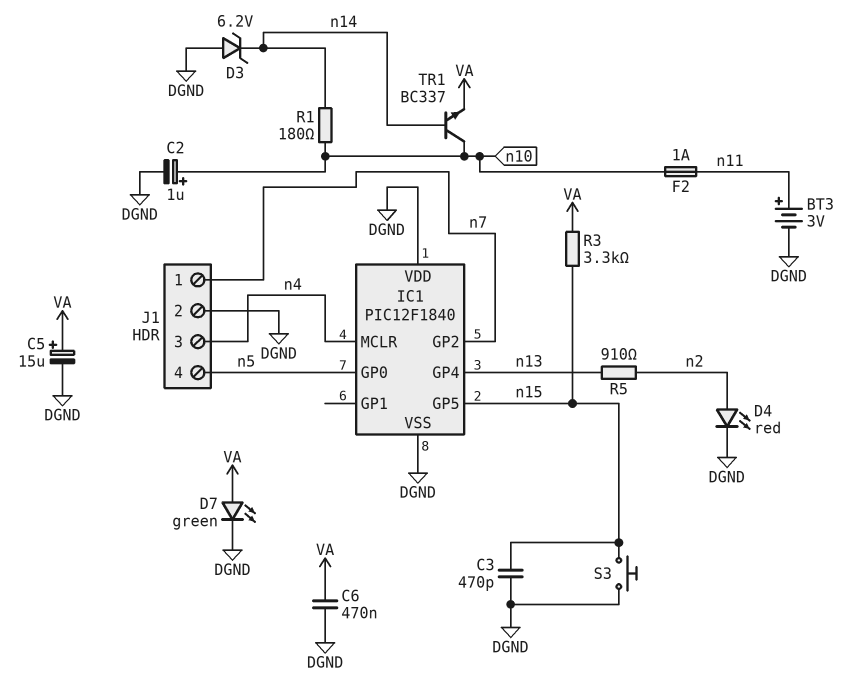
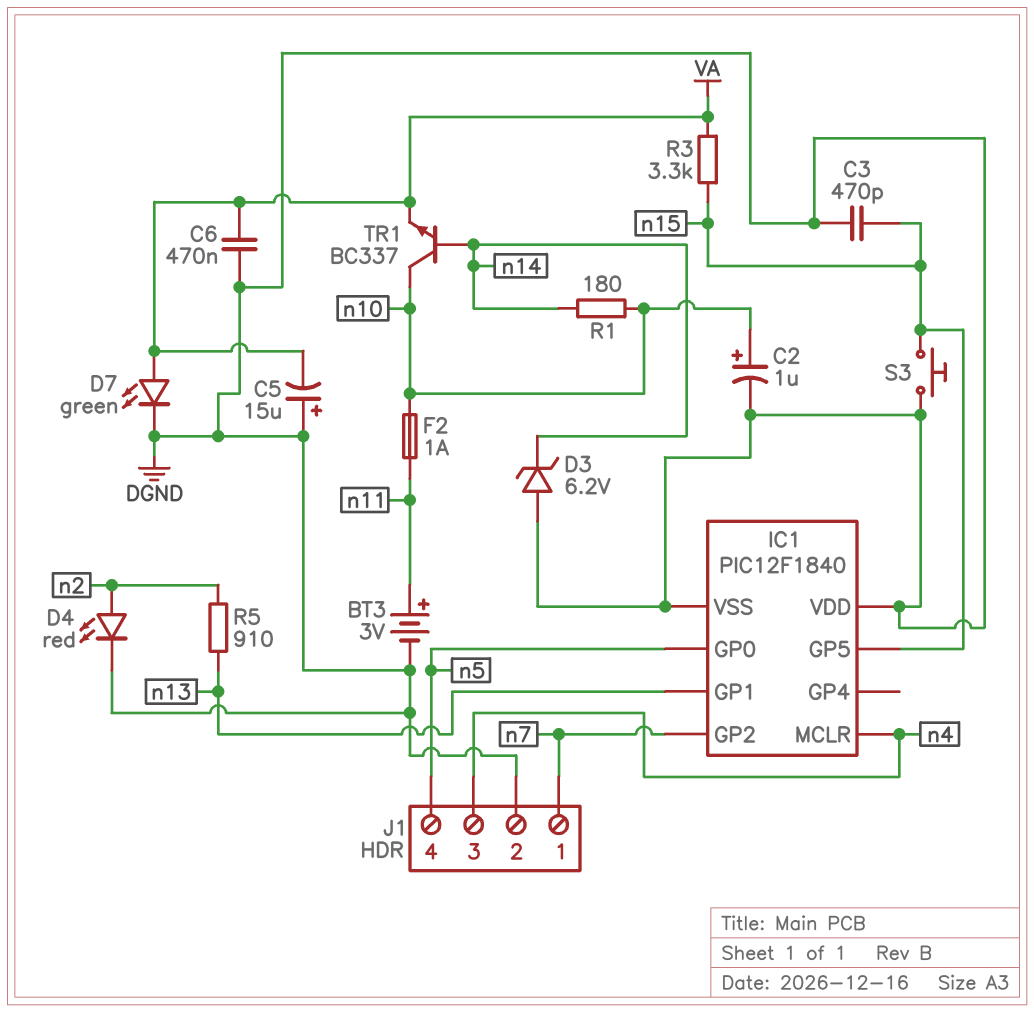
C5: 15uF (plus VA, minus DGND) -> 15uF (plus DGND, minus VA)
IC1 pin GP1: none -> n13
IC1 pin GP4: n13 -> none

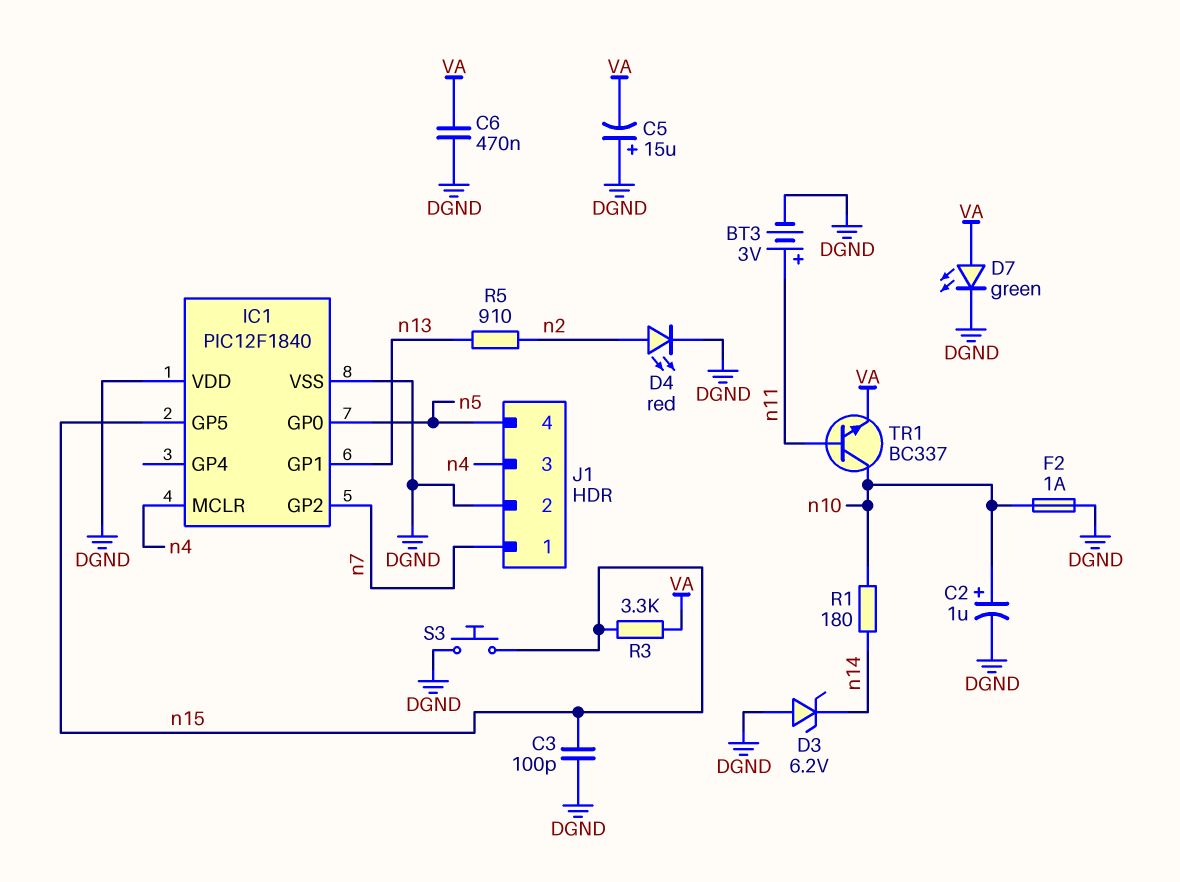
C3: 470pF (DGND, n15) -> 100pF (DGND, n15)
F2: 1A (n10, n11) -> 1A (DGND, n10)
TR1: NPN BC337 (B n14, C n10, E VA) -> NPN BC337 (B n11, C n10, E VA)

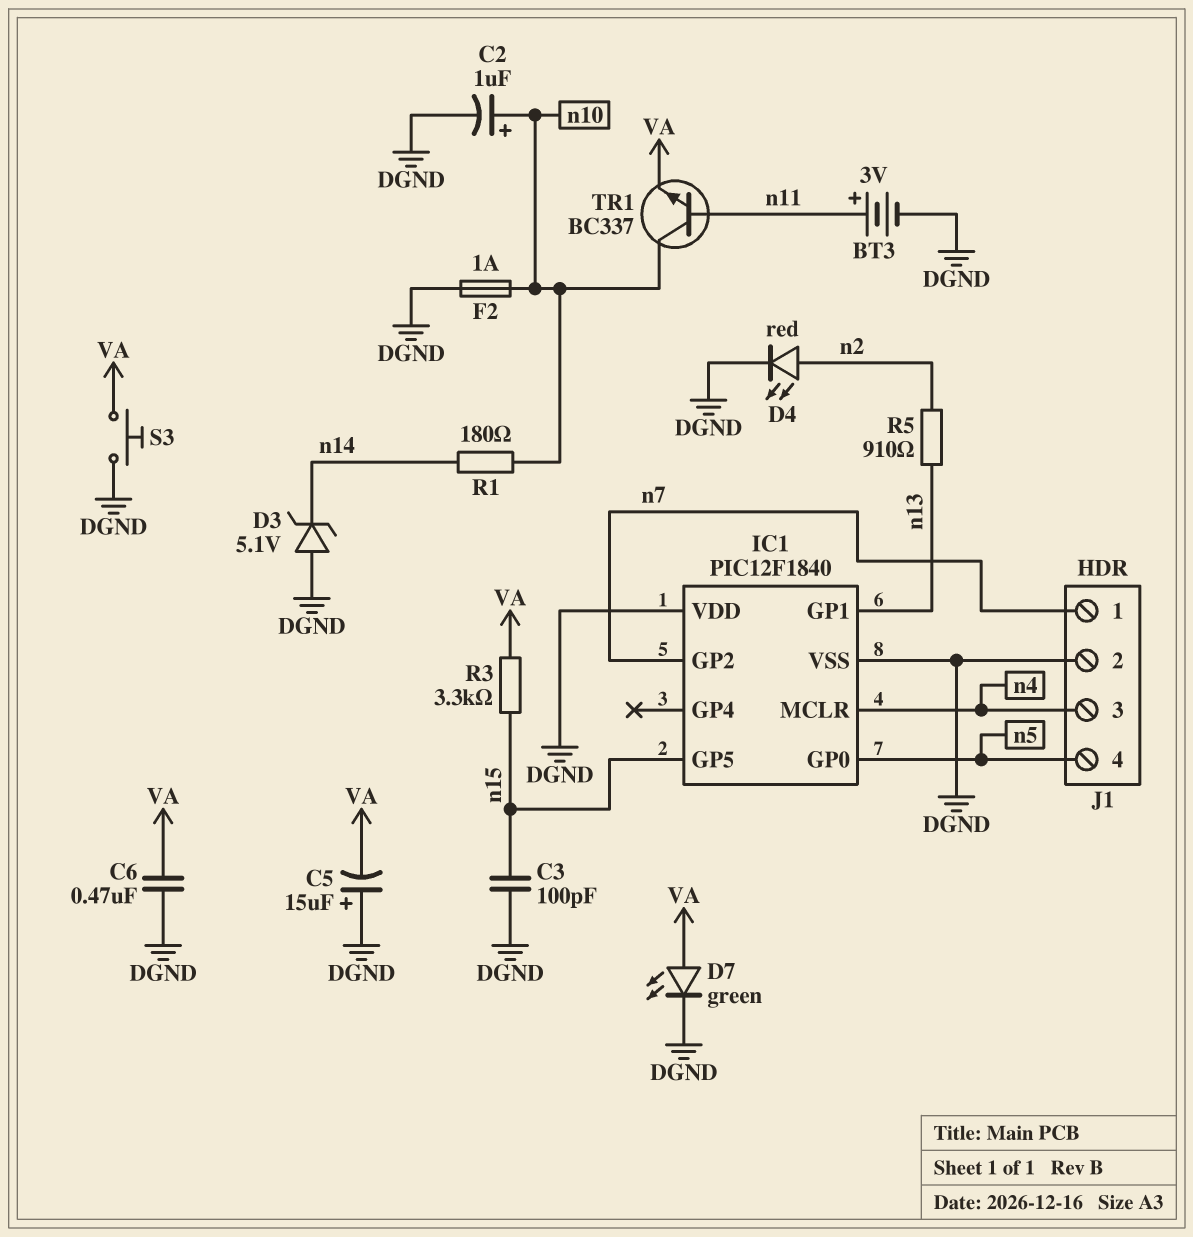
D3: zener 6.2V (A DGND, K n14) -> zener 5.1V (A DGND, K n14)
S3: button (DGND, n15) -> button (DGND, VA)

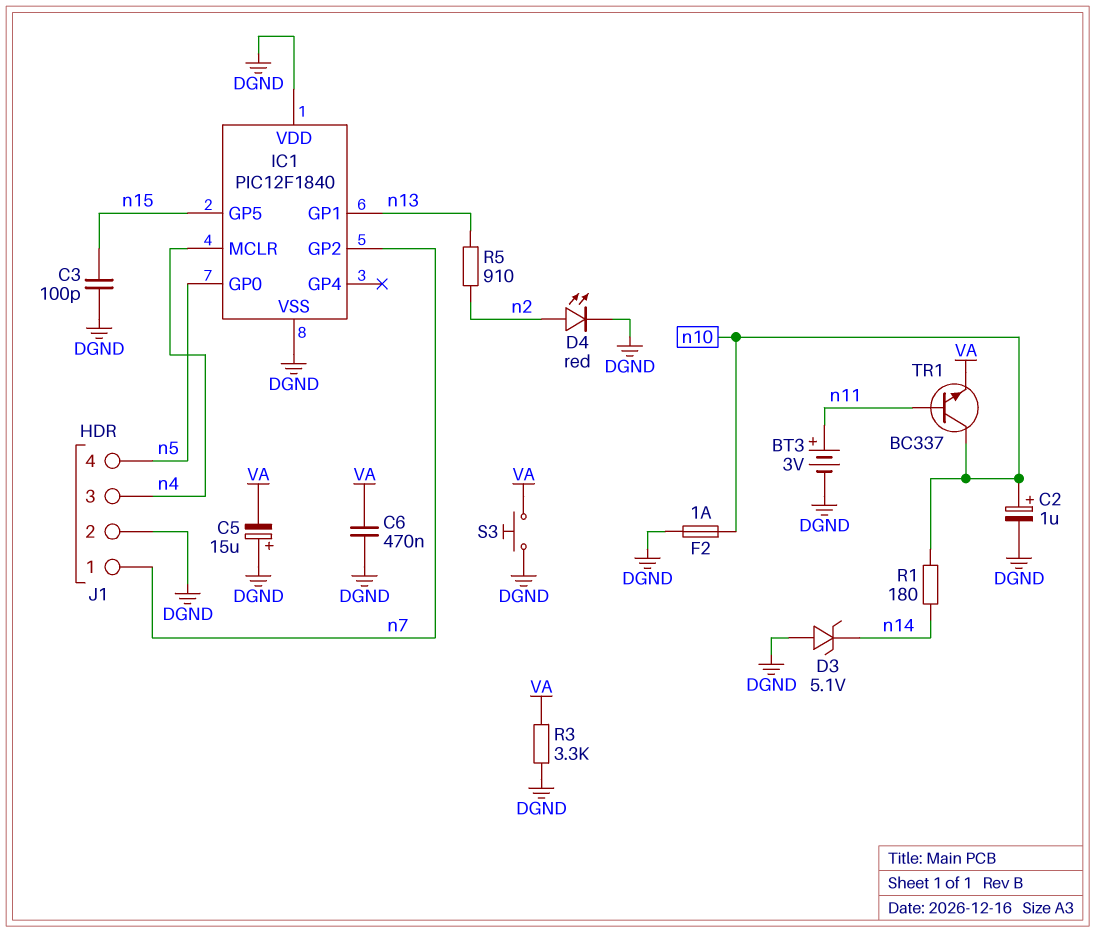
D7: LED green (A VA, K DGND) -> none
R3: 3.3k (VA, n15) -> 3.3k (DGND, VA)

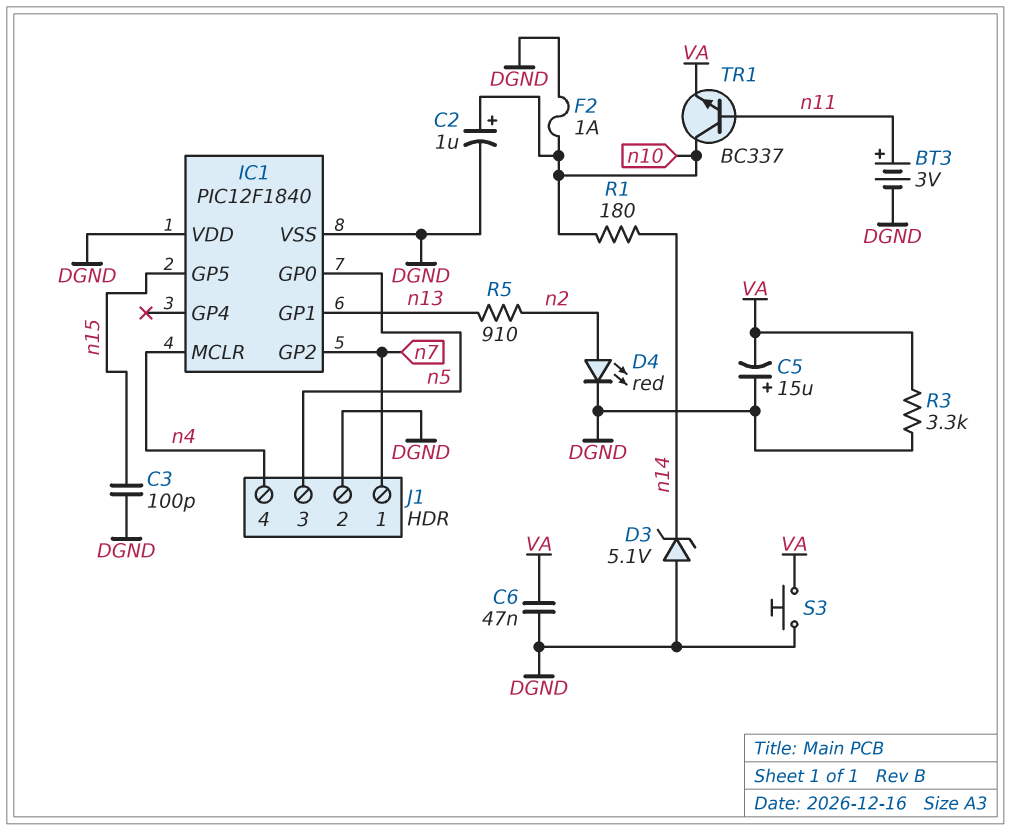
C6: 470nF (DGND, VA) -> 47nF (DGND, VA)
J1 pin 3: n4 -> n5
J1 pin 4: n5 -> n4

